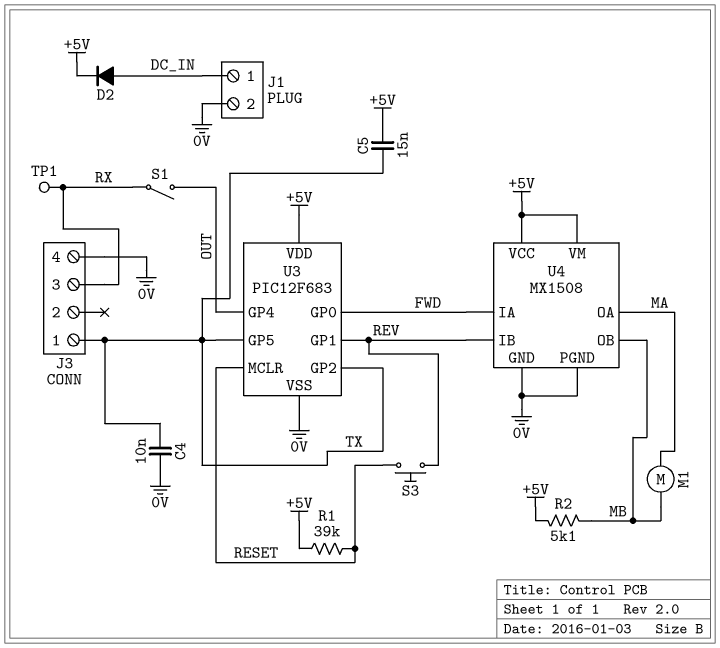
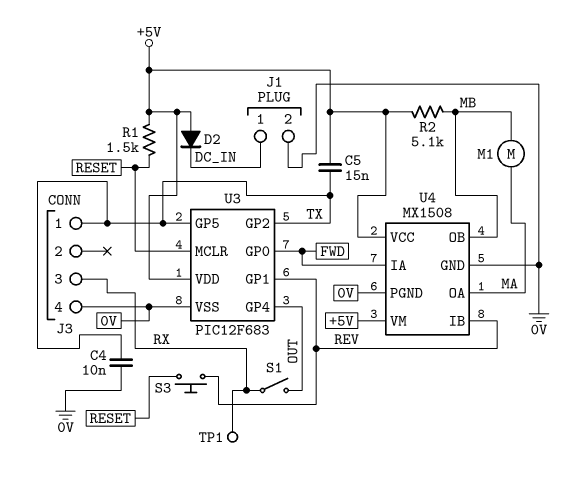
D2: diode (A DC_IN, K +5V) -> diode (A +5V, K DC_IN)
R1: 39k (+5V, RESET) -> 1.5k (+5V, RESET)

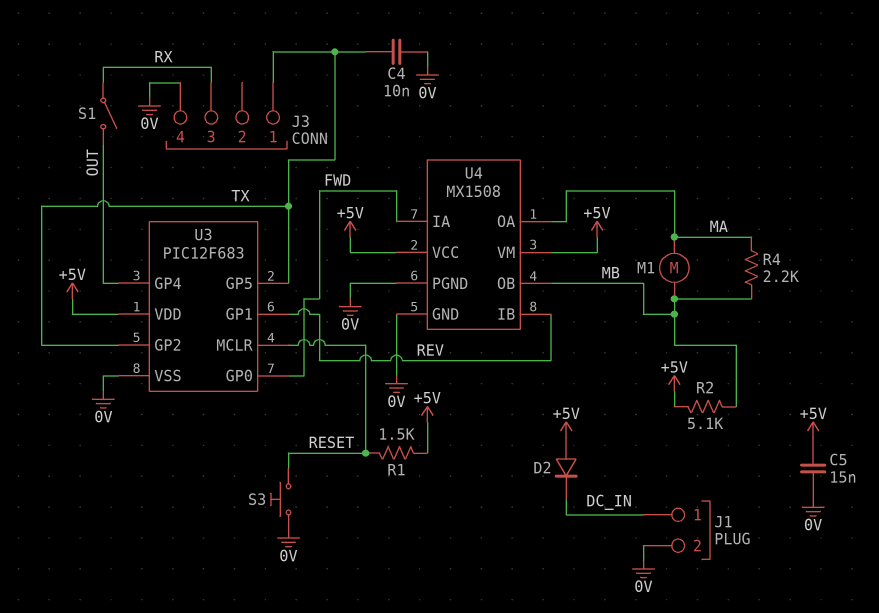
C5: 15nF (+5V, TX) -> 15nF (+5V, 0V)
R4: none -> 2.2k (MA, MB)
S3: button (RESET, REV) -> button (0V, RESET)
TP1: test point (RX) -> none

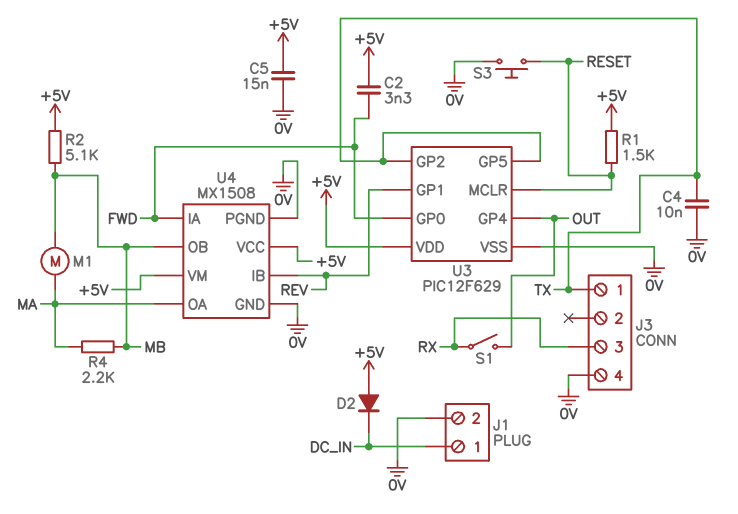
C2: none -> 3.3nF (+5V, FWD)
U3: PIC12F683 -> PIC12F629

